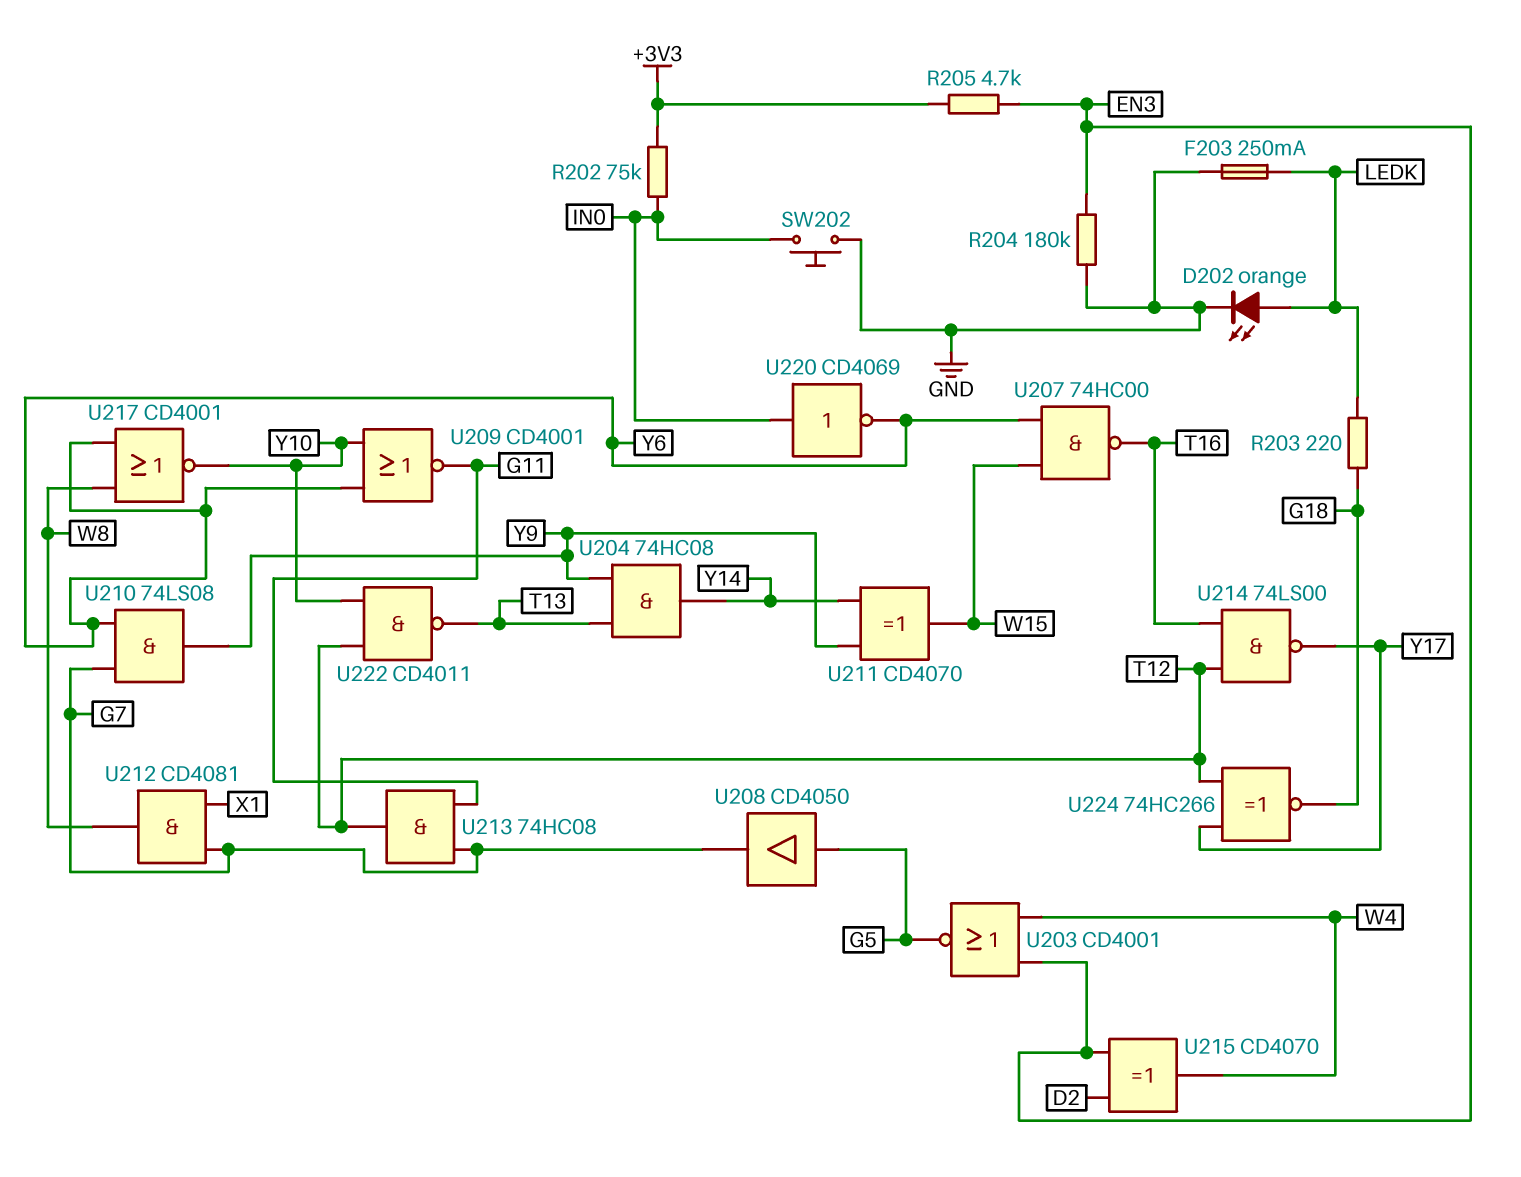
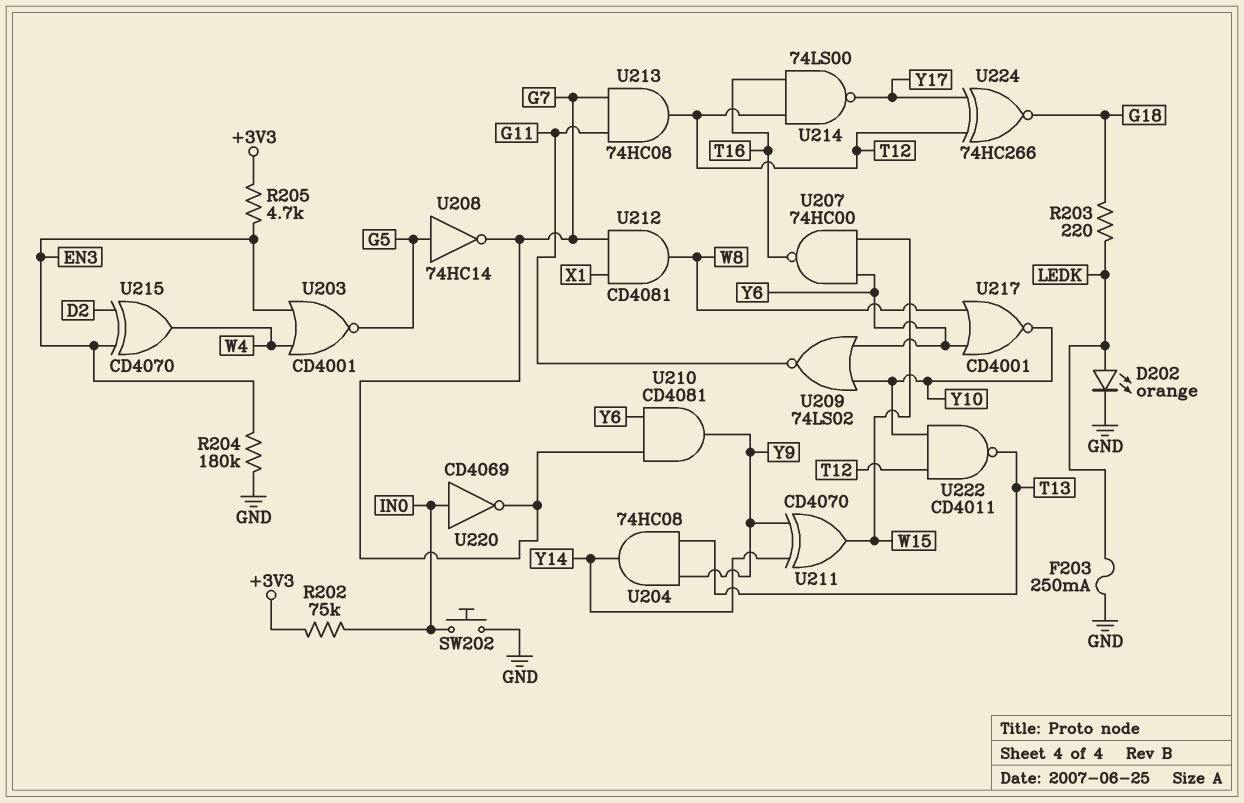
U208: buffer CD4050 (in G5, out G7) -> NOT 74HC14 (in G5, out G7)
U209: NOR CD4001 (in Y6, in Y10, out G11) -> NOR 74LS02 (in Y6, in Y10, out G11)
U210: AND 74LS08 (in G7, in Y6, out Y9) -> AND CD4081 (in G7, in Y6, out Y9)
U220: NOT CD4069 (in IN0, out Y6) -> NOT CD4069 (in IN0, out G7)

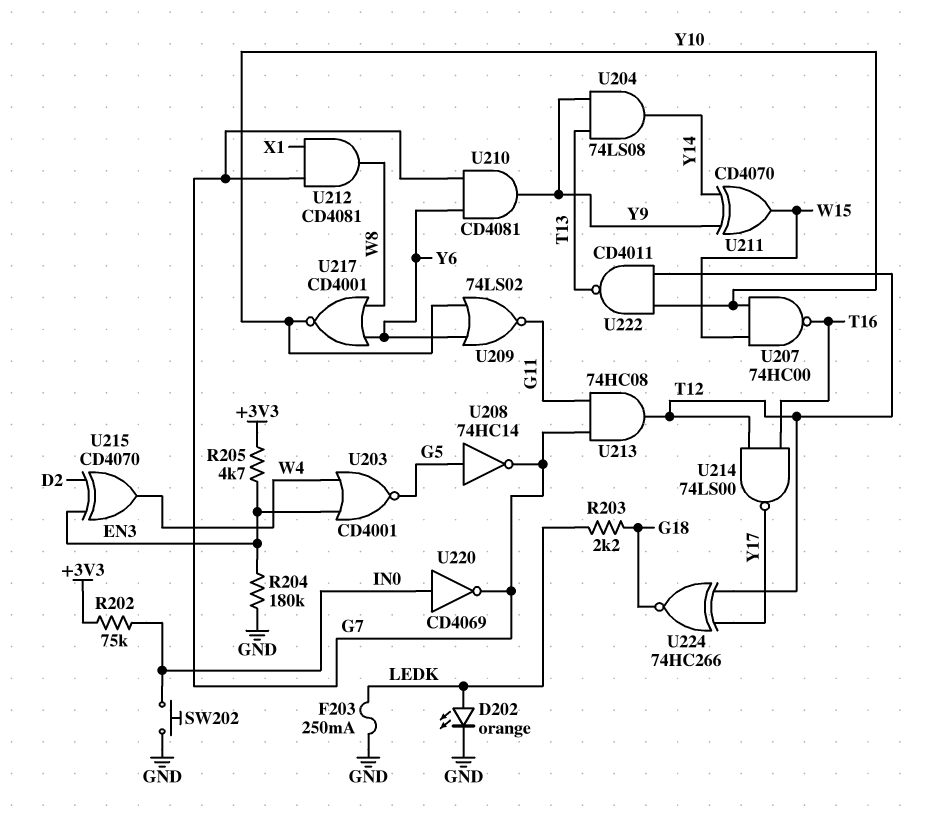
R203: 220 (G18, LEDK) -> 2.2k (G18, LEDK)
U204: AND 74HC08 (in T13, in Y9, out Y14) -> AND 74LS08 (in T13, in Y9, out Y14)
U207: NAND 74HC00 (in W15, in Y6, out T16) -> NAND 74HC00 (in W15, in Y10, out T16)

